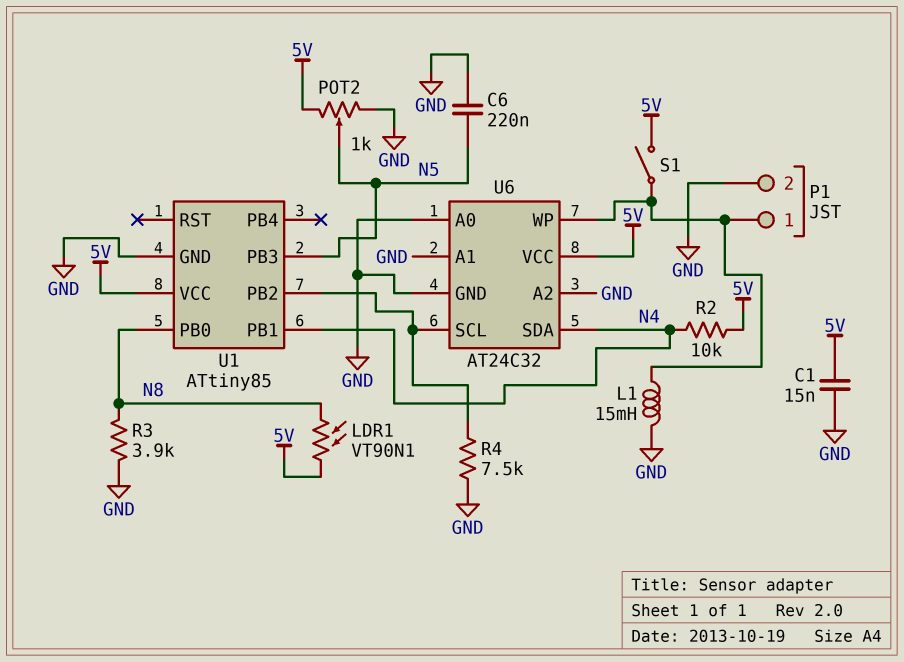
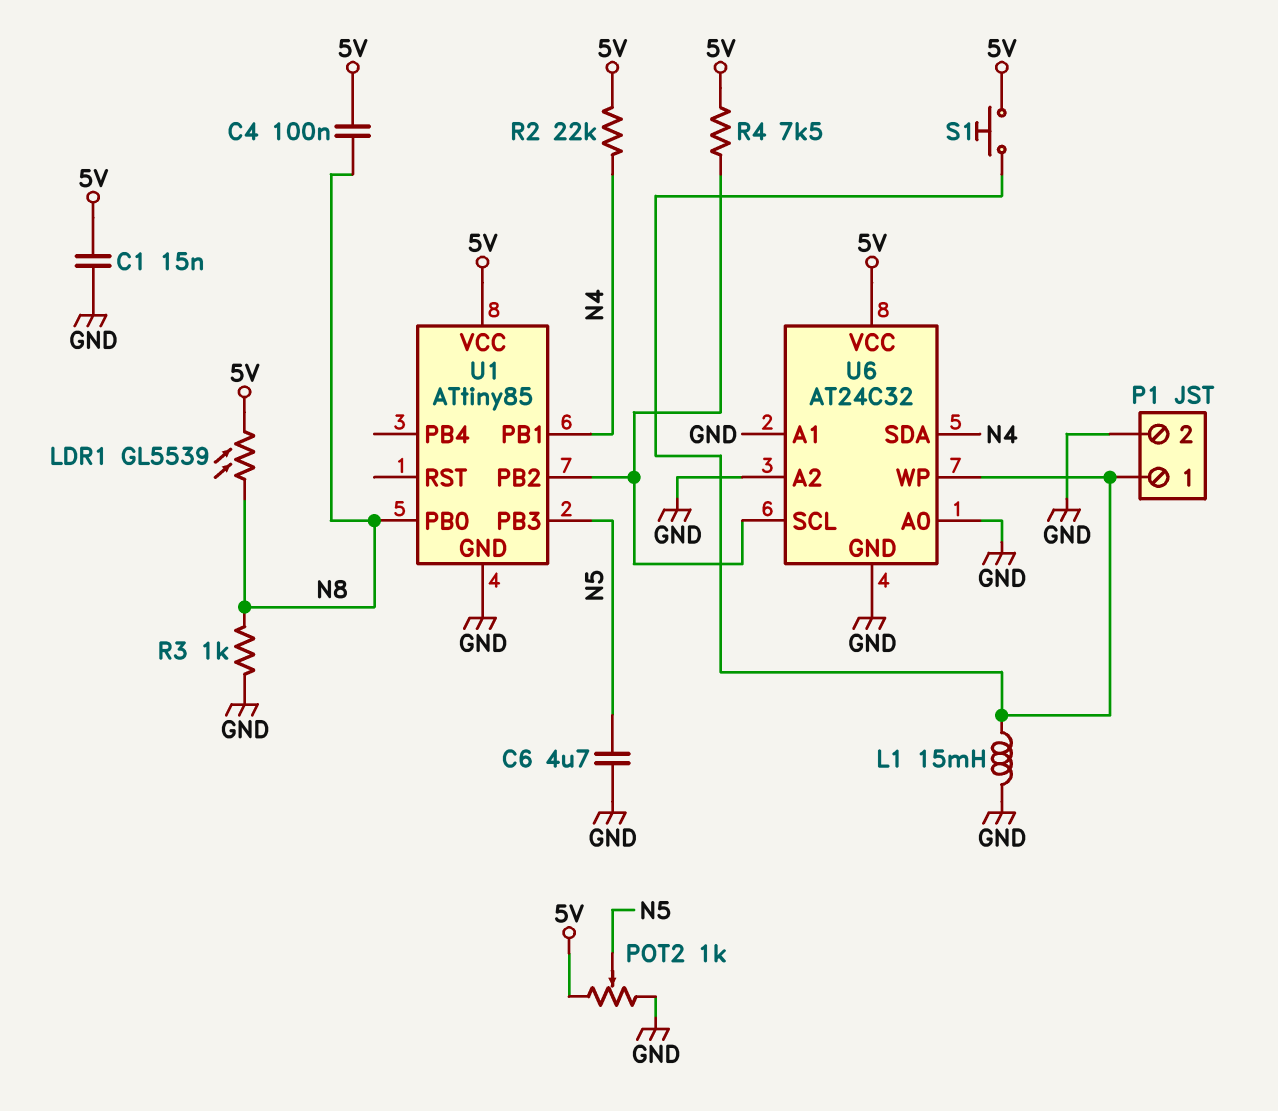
C4: none -> 100nF (5V, N8)
C6: 220nF (GND, N5) -> 4.7uF (GND, N5)
LDR1: VT90N1 (5V, N8) -> GL5539 (5V, N8)
R2: 10k (5V, N4) -> 22k (5V, N4)
R3: 3.9k (GND, N8) -> 1k (GND, N8)
R4: 7.5k (GND, U1/PB2) -> 7.5k (5V, U1/PB2)
S1: switch (5V, P1/1) -> button (5V, P1/1)

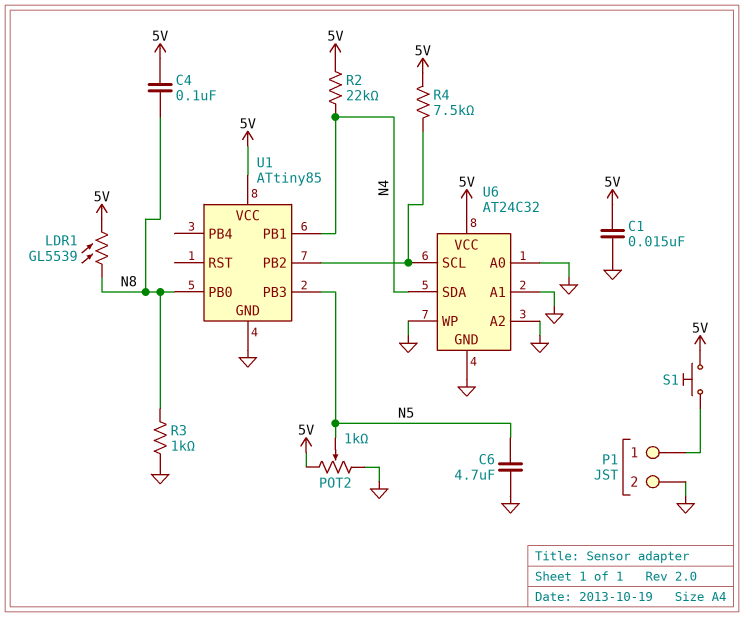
L1: 15mH (GND, P1/1) -> none
U6 pin WP: P1/1 -> GND

